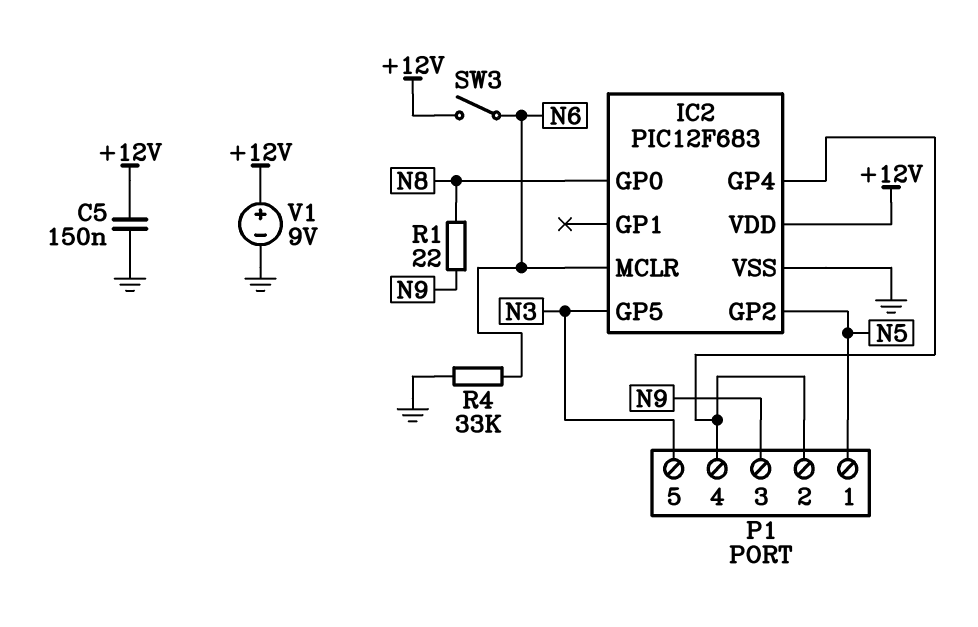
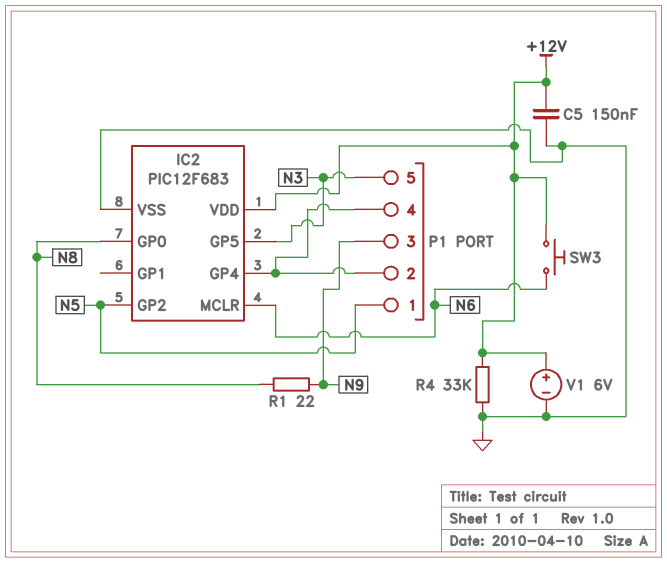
R4: 33k (GND, N6) -> 33k (+12V, GND)
SW3: switch (+12V, N6) -> button (+12V, N6)
V1: 9V (plus +12V, minus GND) -> 6V (plus +12V, minus GND)

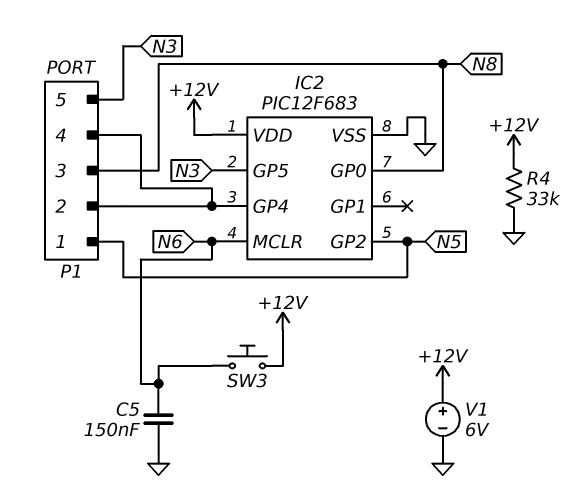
C5: 150nF (+12V, GND) -> 150nF (GND, N6)
P1 pin 3: N9 -> N8
R1: 22 (N8, N9) -> none

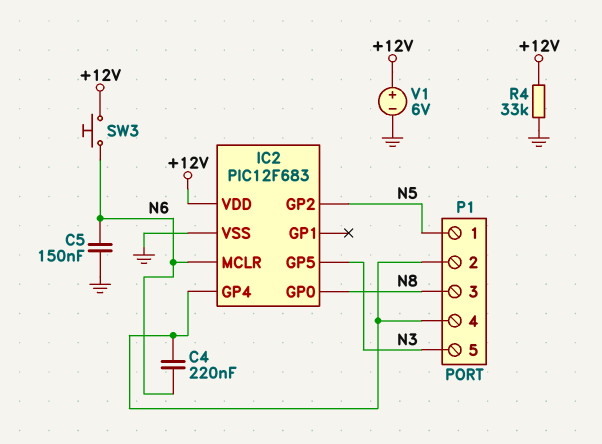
C4: none -> 220nF (IC2/GP4, N6)

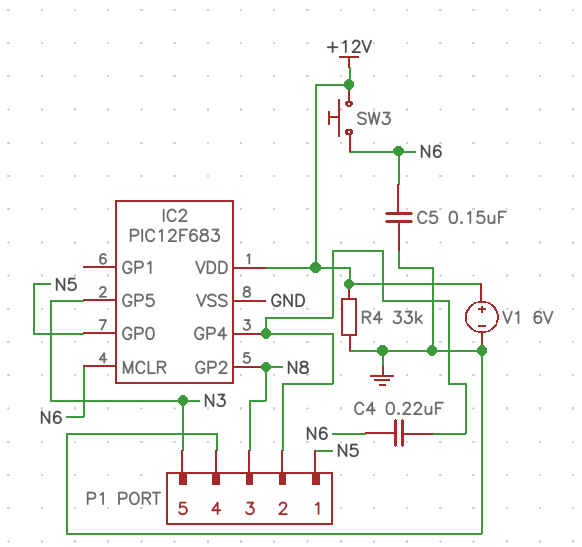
IC2 pin GP0: N8 -> N5
IC2 pin GP2: N5 -> N8
P1 pin 4: IC2/GP4 -> GND

